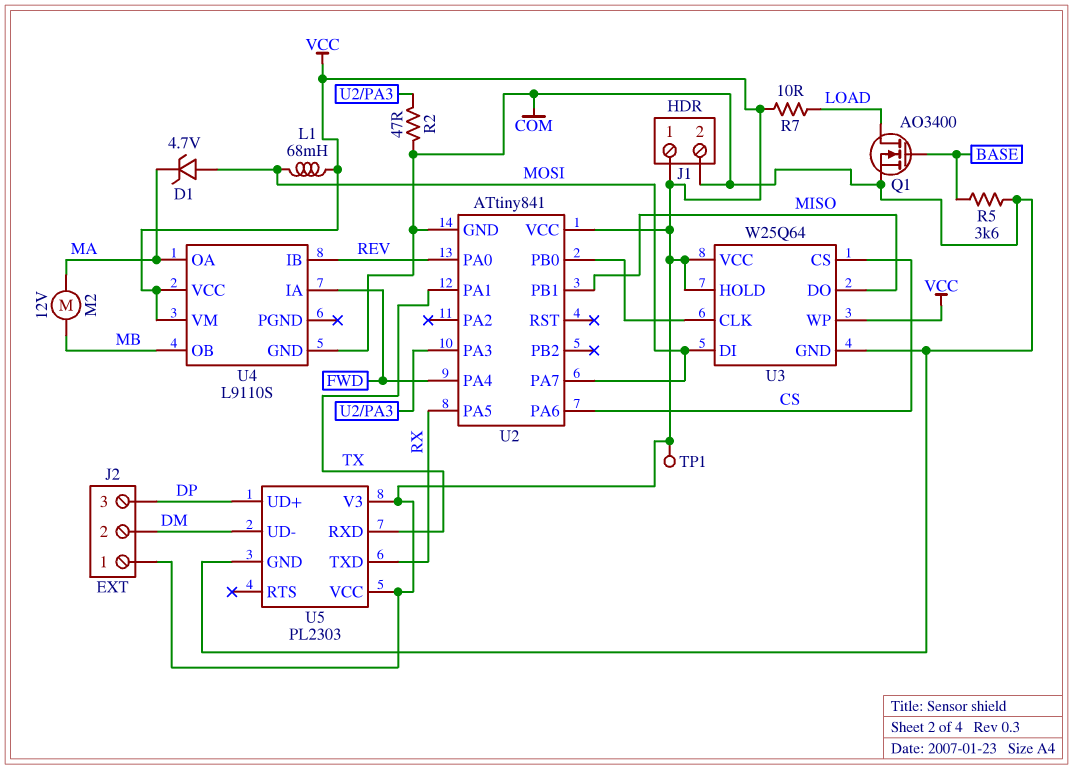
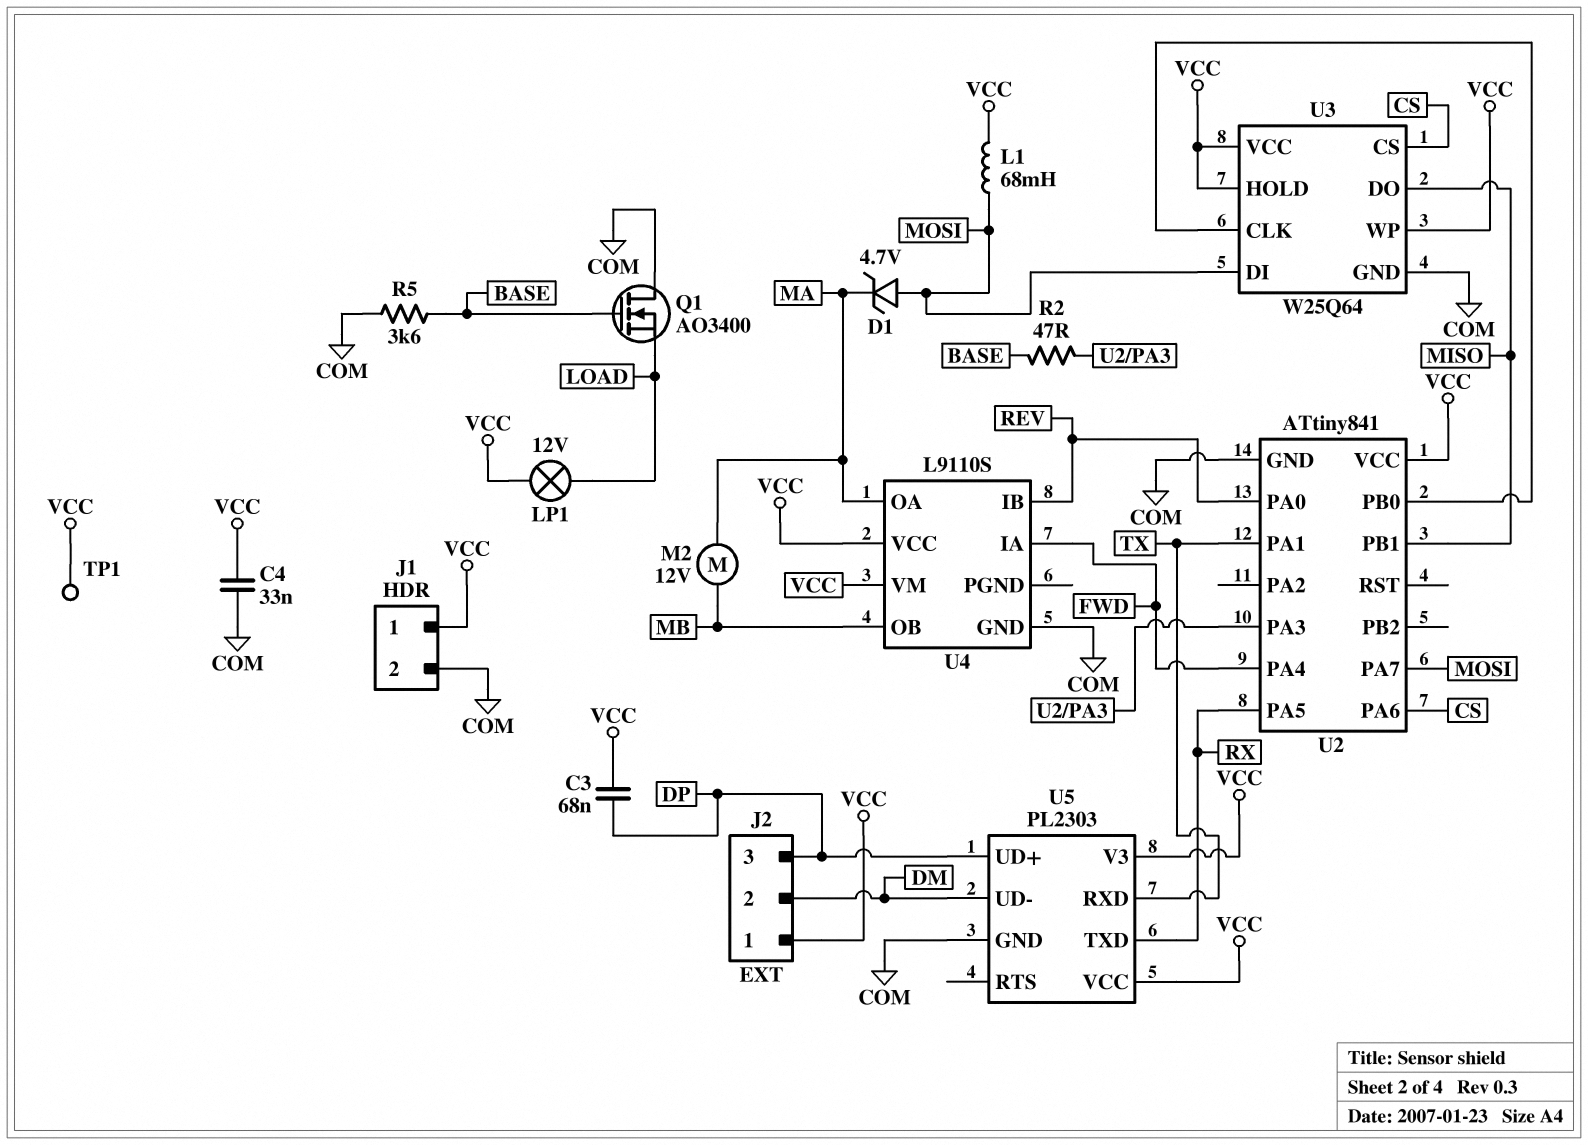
C3: none -> 68nF (DP, VCC)
C4: none -> 33nF (COM, VCC)
LP1: none -> lamp 12V (LOAD, VCC)
Q1: NMOS AO3400 (G BASE, D LOAD, S COM) -> NMOS AO3400 (G BASE, D COM, S LOAD)
R2: 47 (COM, U2/PA3) -> 47 (BASE, U2/PA3)
R7: 10 (LOAD, VCC) -> none

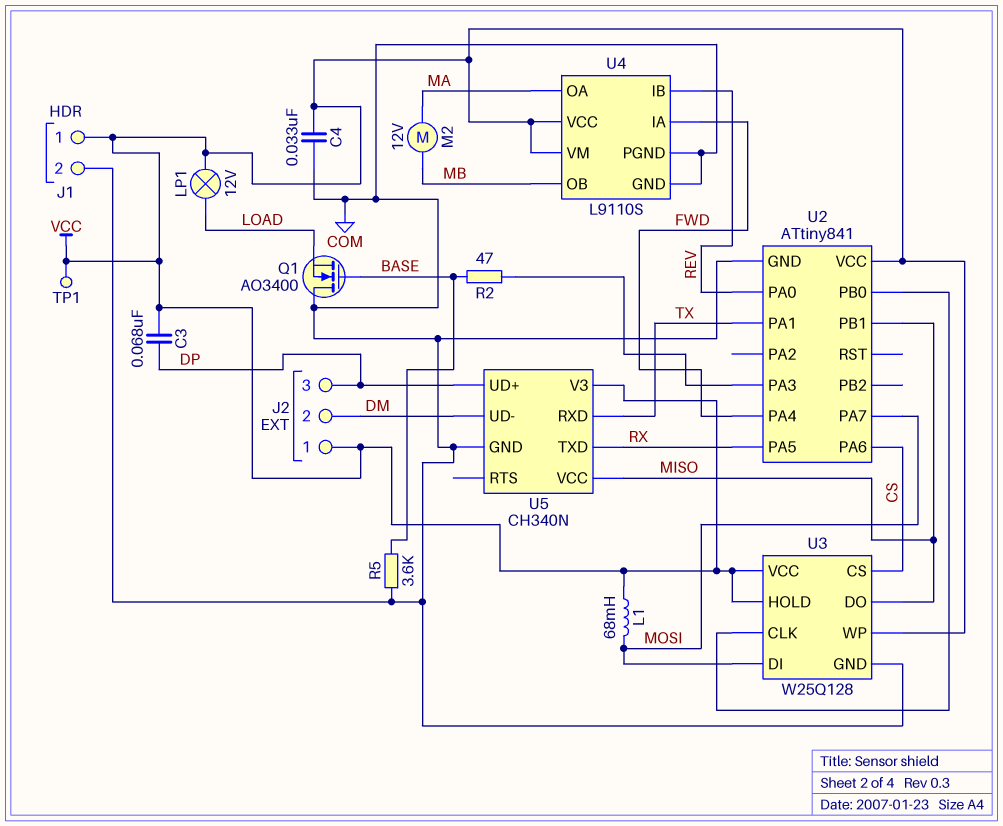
D1: zener 4.7V (A MOSI, K MA) -> none
U3: W25Q64 -> W25Q128
U4 pin PGND: none -> COM
U5: PL2303 -> CH340N
U5 pin VCC: VCC -> MISO

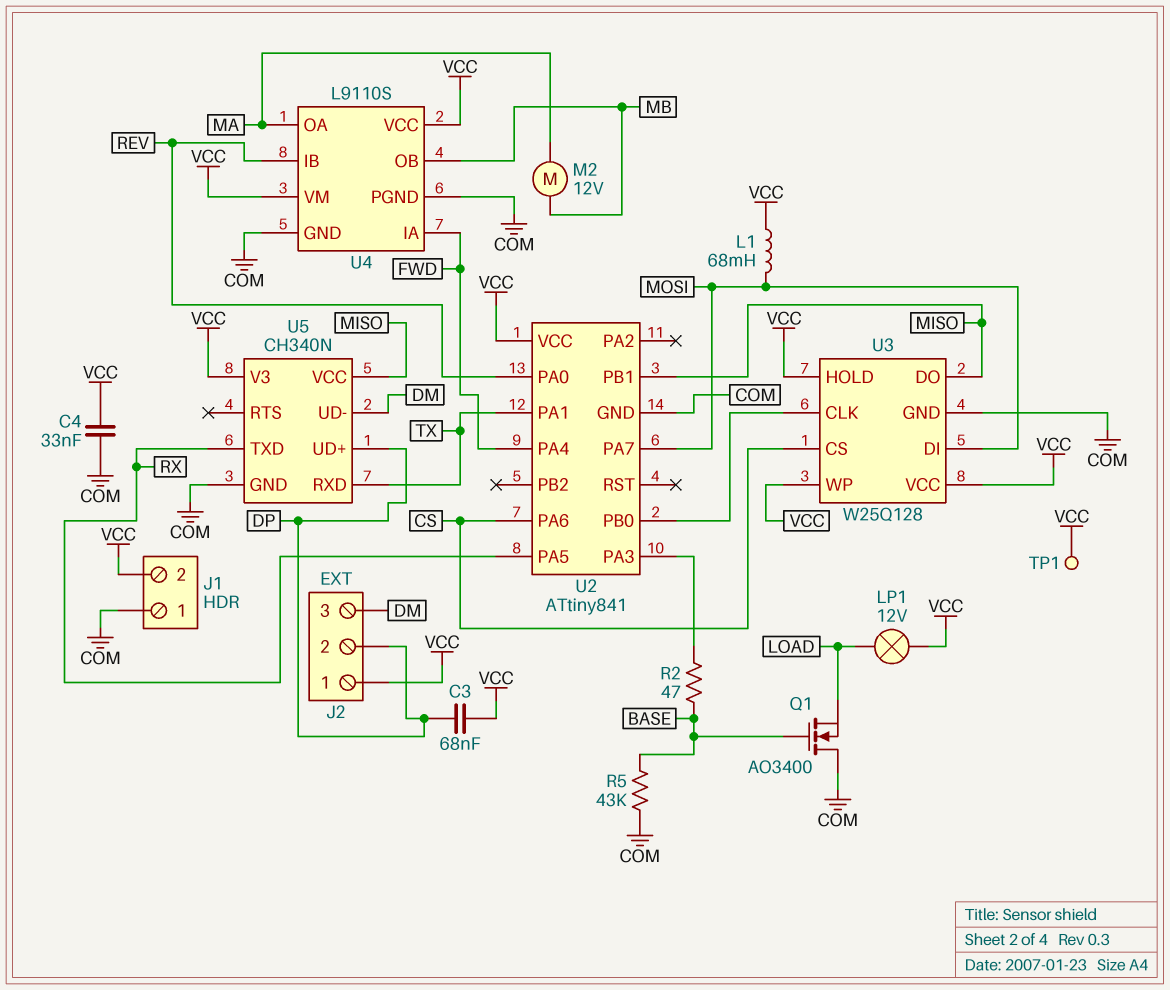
J1 pin 1: VCC -> COM
J1 pin 2: COM -> VCC
J2 pin 2: DM -> DP
J2 pin 3: DP -> DM
R5: 3.6k (BASE, COM) -> 43k (BASE, COM)

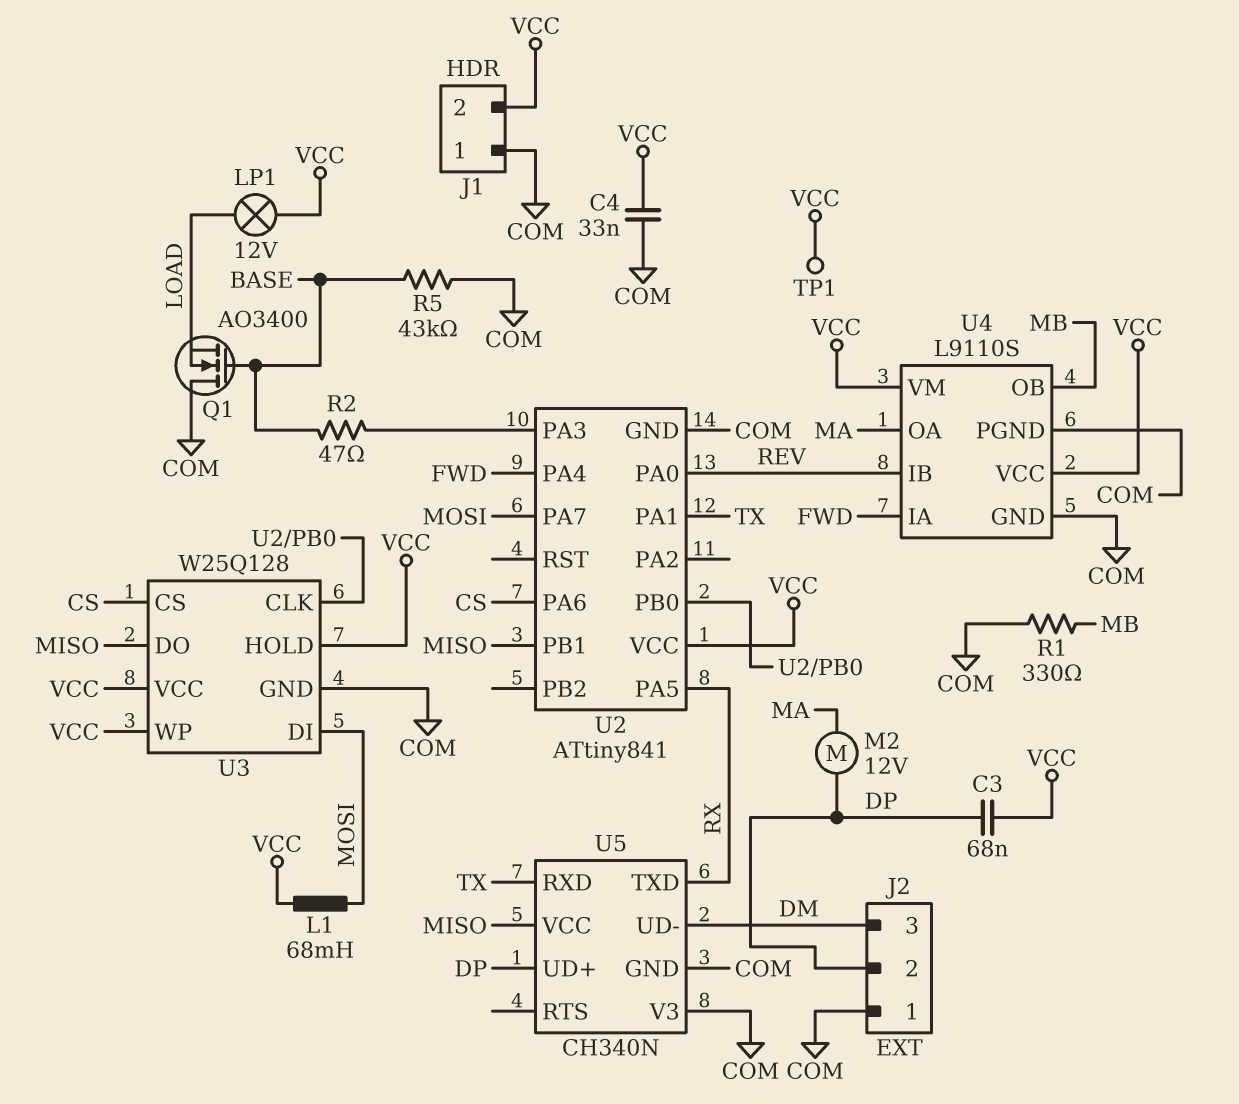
J2 pin 1: VCC -> COM
M2: motor 12V (MA, MB) -> motor 12V (DP, MA)
R1: none -> 330 (COM, MB)
U5 pin V3: VCC -> COM

